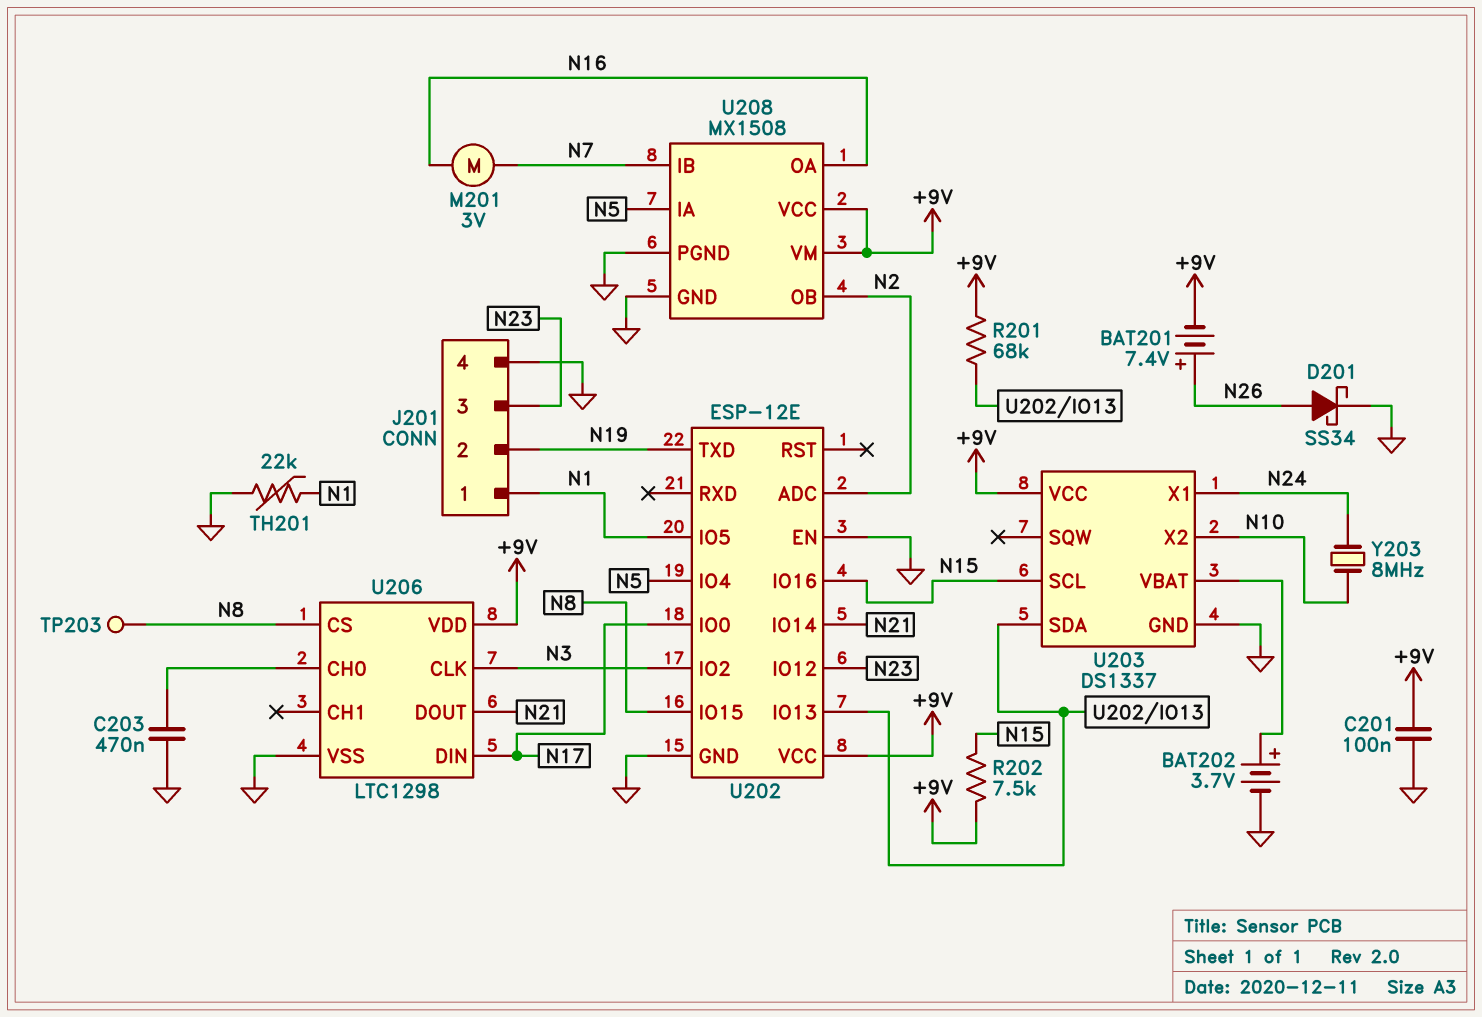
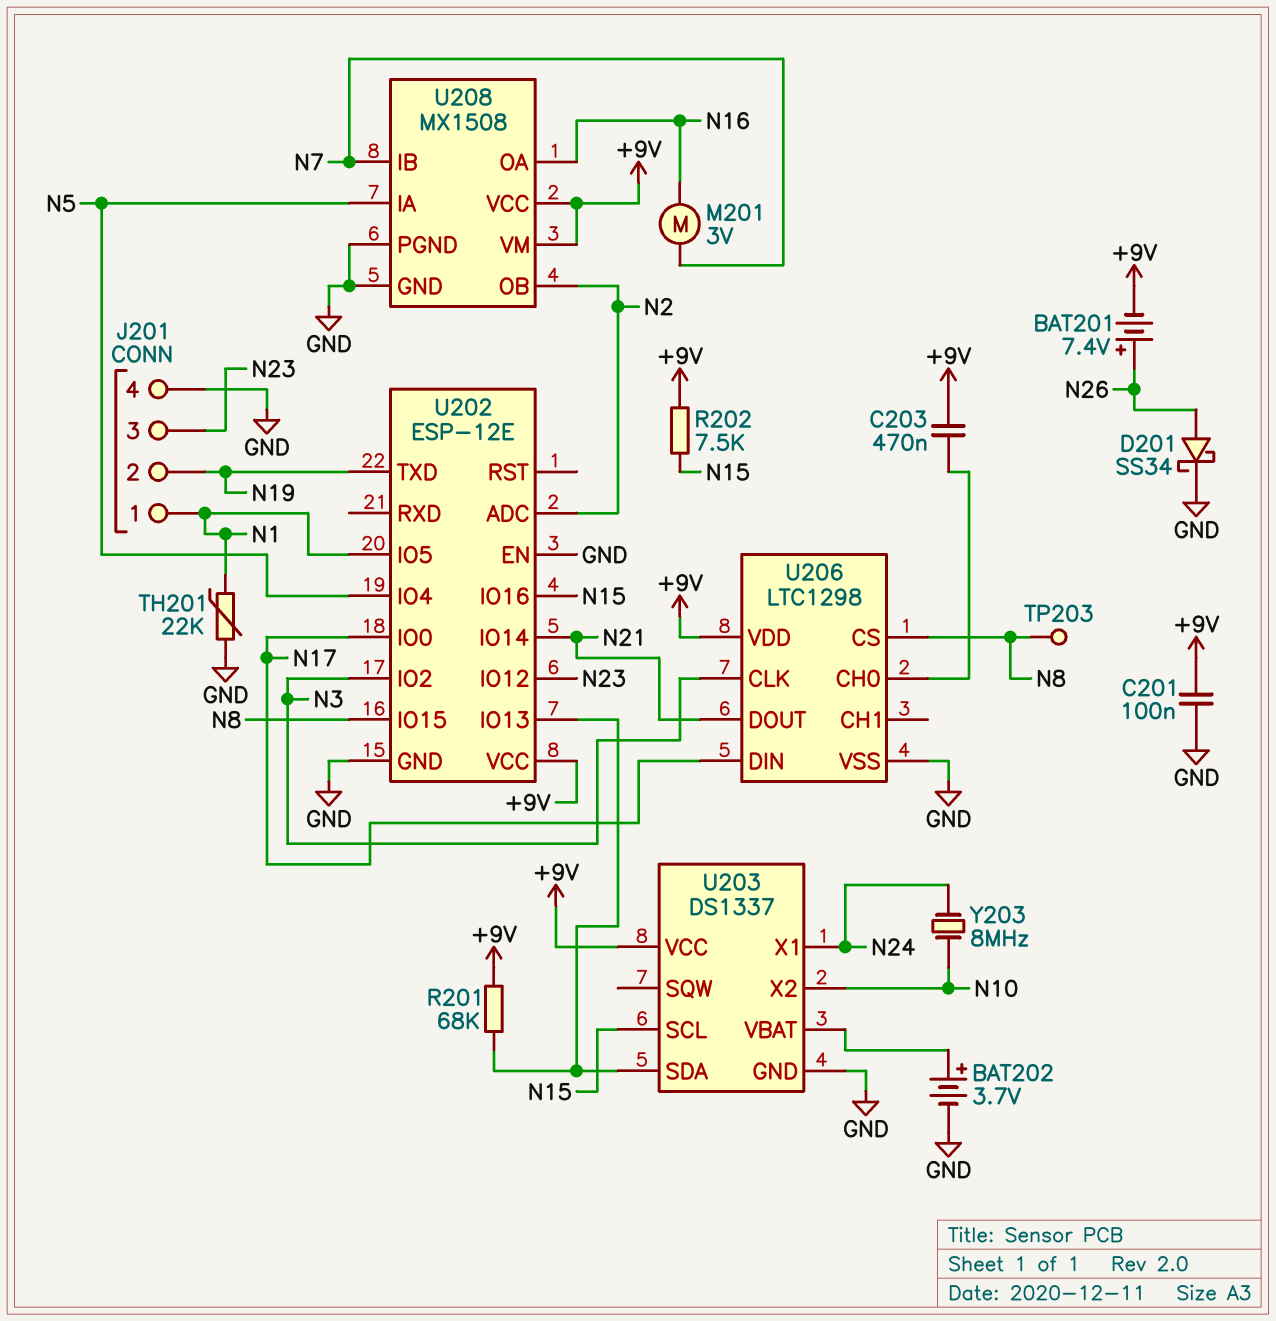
C203: 470nF (GND, U206/CH0) -> 470nF (+9V, U206/CH0)

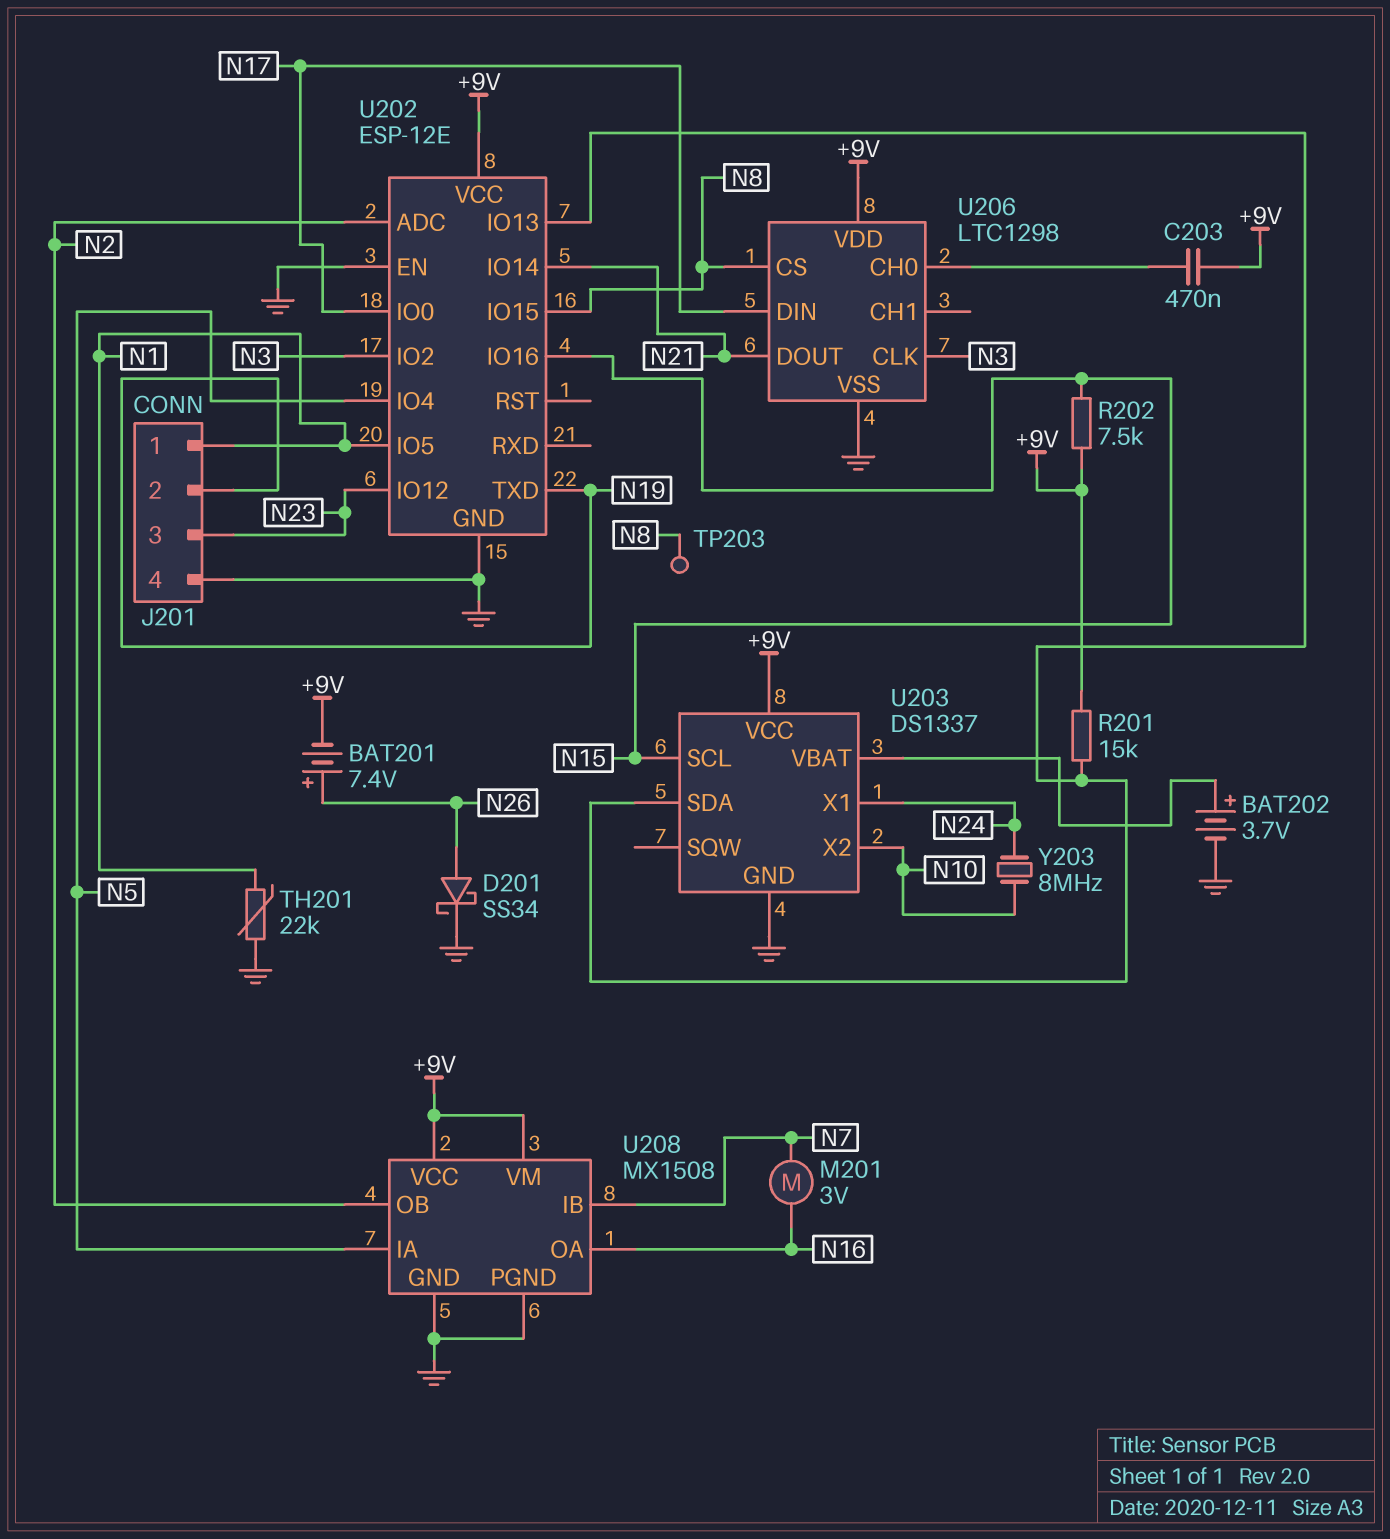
C201: 100nF (+9V, GND) -> none
R201: 68k (+9V, U202/IO13) -> 15k (+9V, U202/IO13)

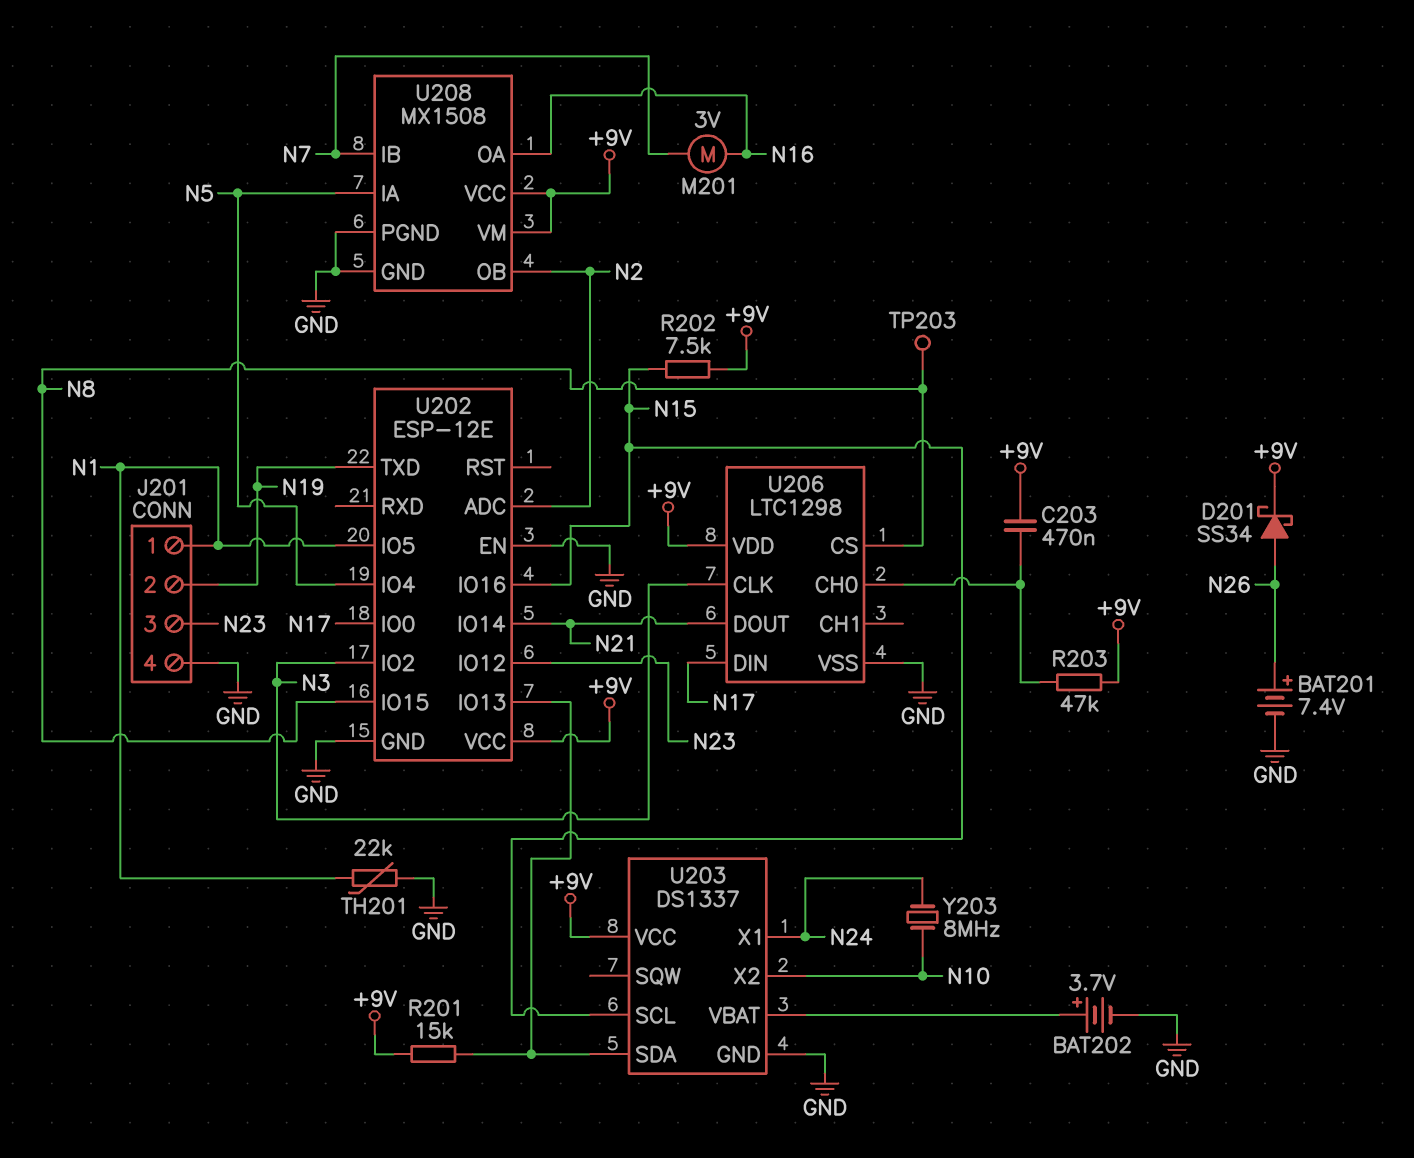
BAT201: 7.4V (plus N26, minus +9V) -> 7.4V (plus N26, minus GND)
D201: schottky SS34 (A N26, K GND) -> schottky SS34 (A N26, K +9V)
R203: none -> 47k (+9V, U206/CH0)

